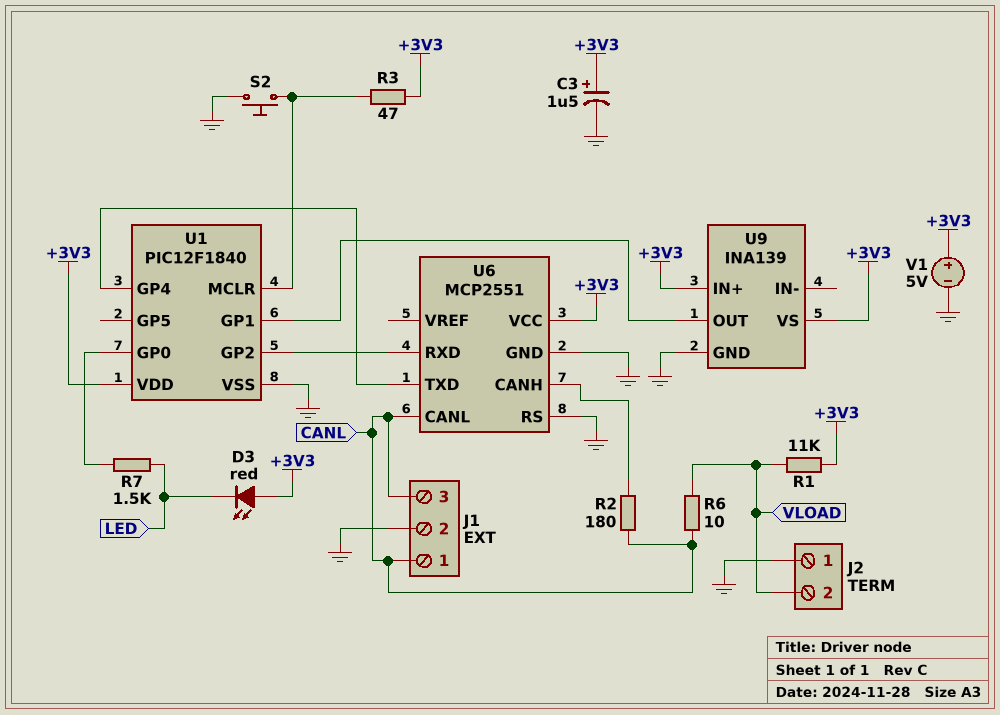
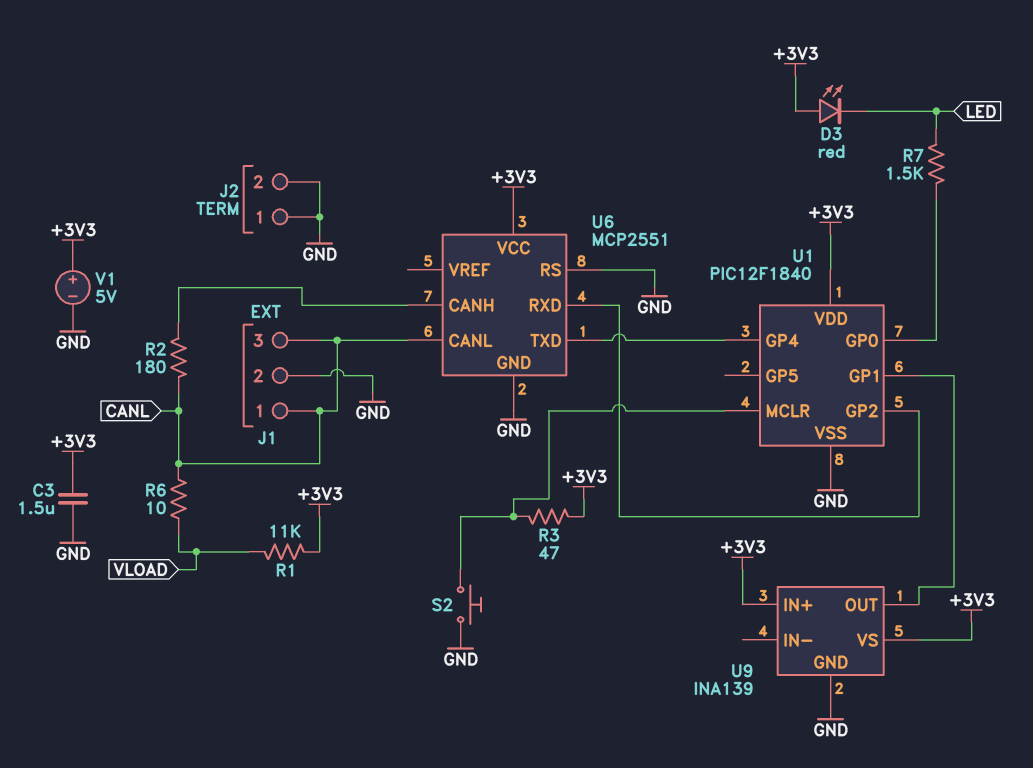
C3: 1.5uF (plus +3V3, minus GND) -> 1.5uF (+3V3, GND)
J2 pin 2: VLOAD -> GND

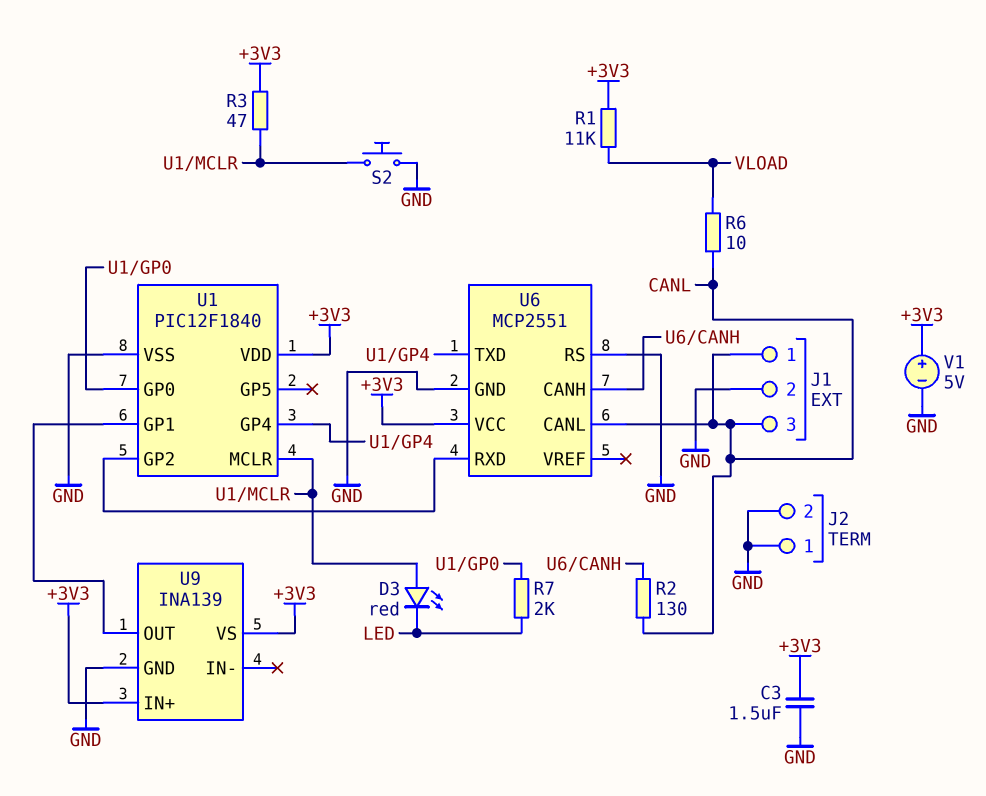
D3: LED red (A +3V3, K LED) -> LED red (A U1/MCLR, K LED)
R2: 180 (CANL, U6/CANH) -> 130 (CANL, U6/CANH)
R7: 1.5k (LED, U1/GP0) -> 2k (LED, U1/GP0)

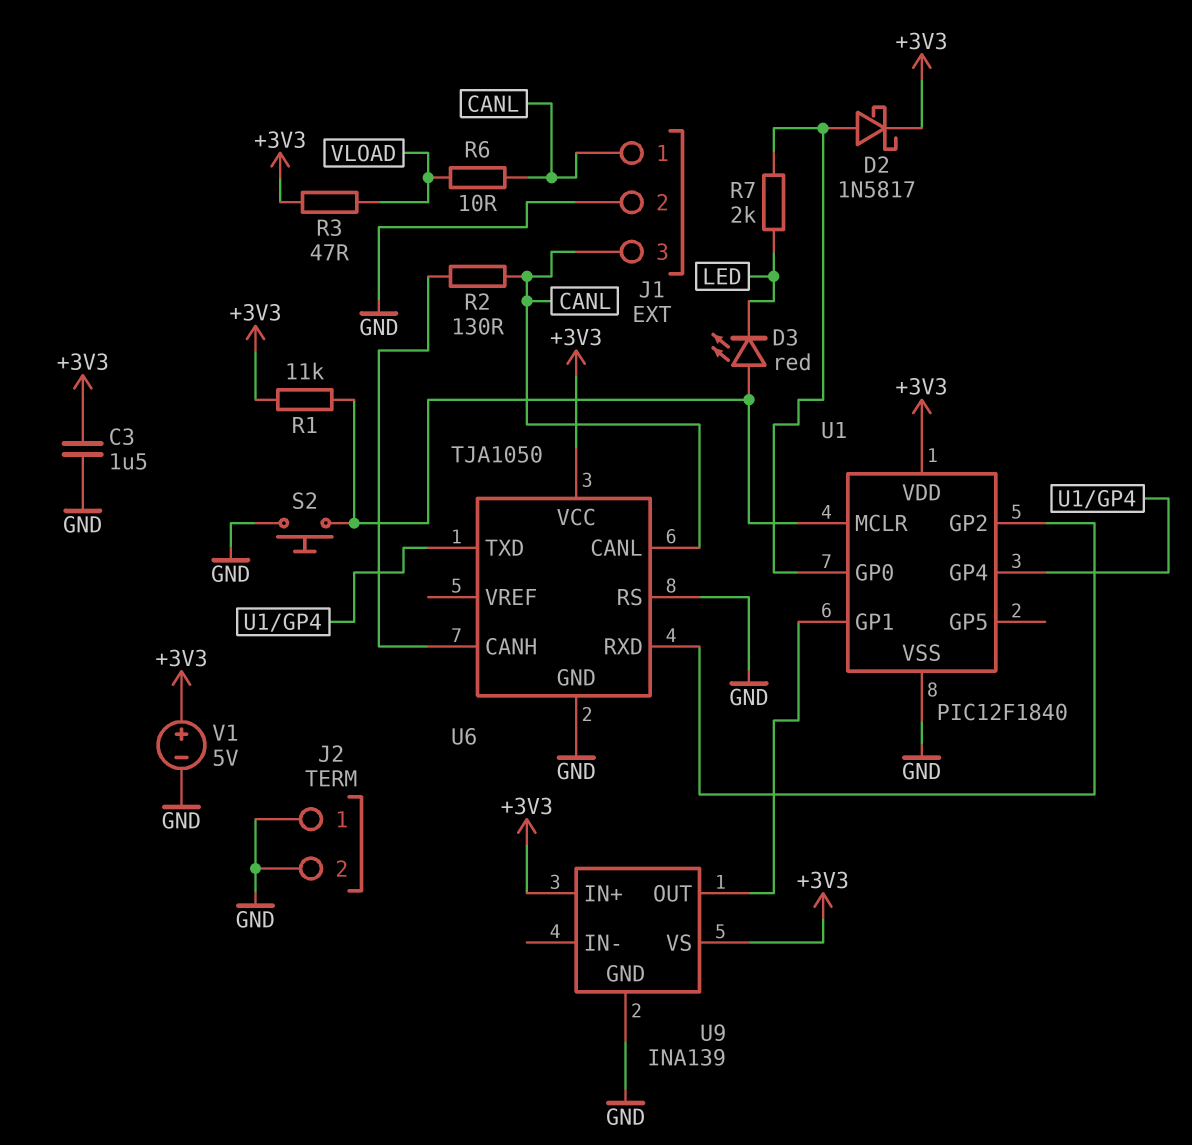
D2: none -> schottky 1N5817 (A U1/GP0, K +3V3)
R1: 11k (+3V3, VLOAD) -> 11k (+3V3, U1/MCLR)
R3: 47 (+3V3, U1/MCLR) -> 47 (+3V3, VLOAD)
U6: MCP2551 -> TJA1050

